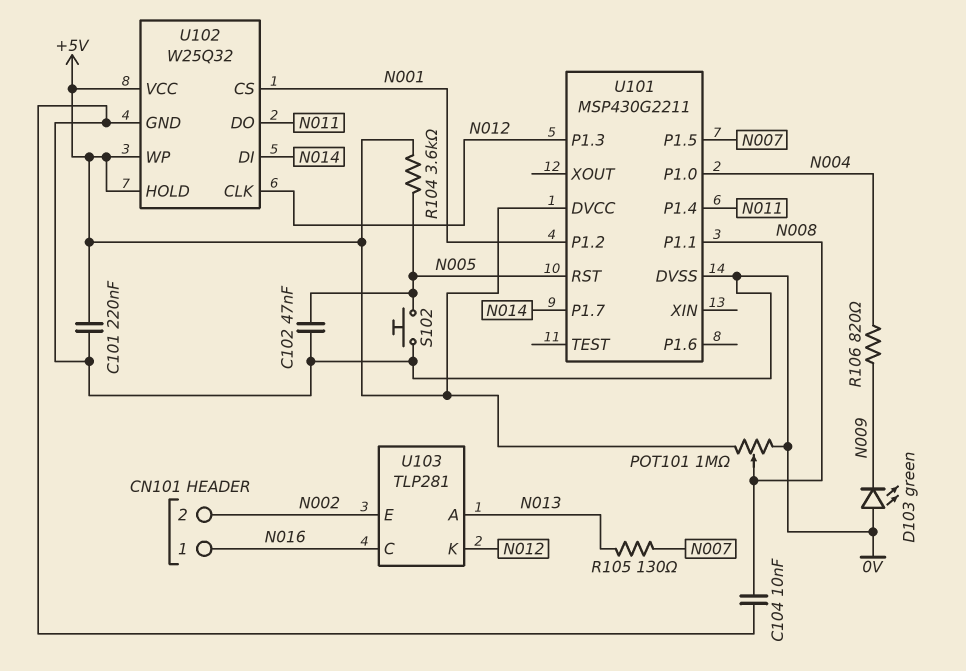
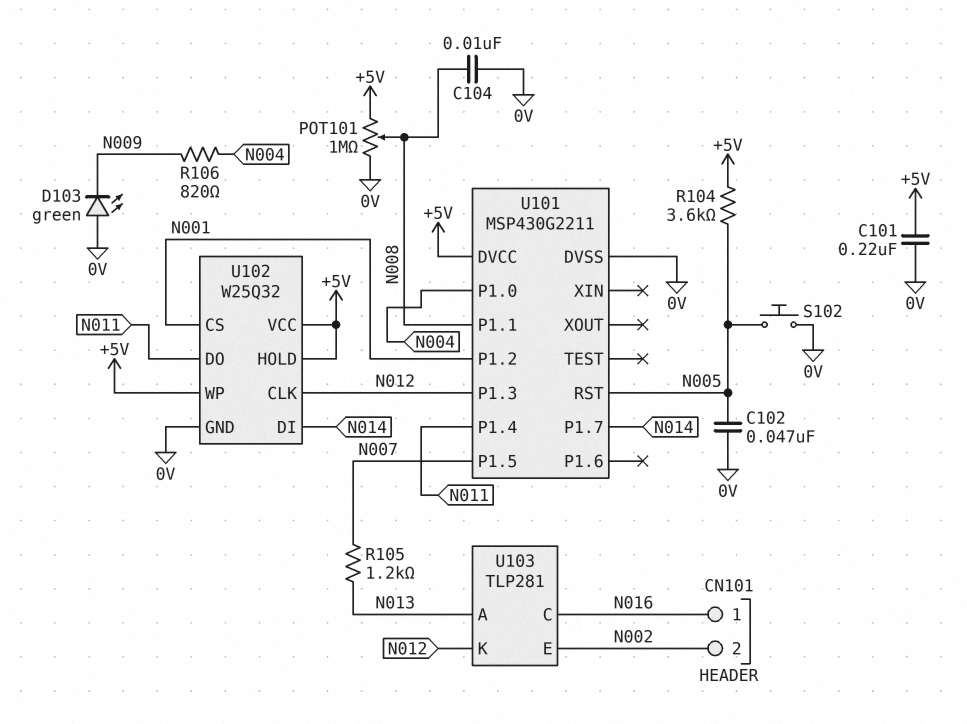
R105: 130 (N007, N013) -> 1.2k (N007, N013)

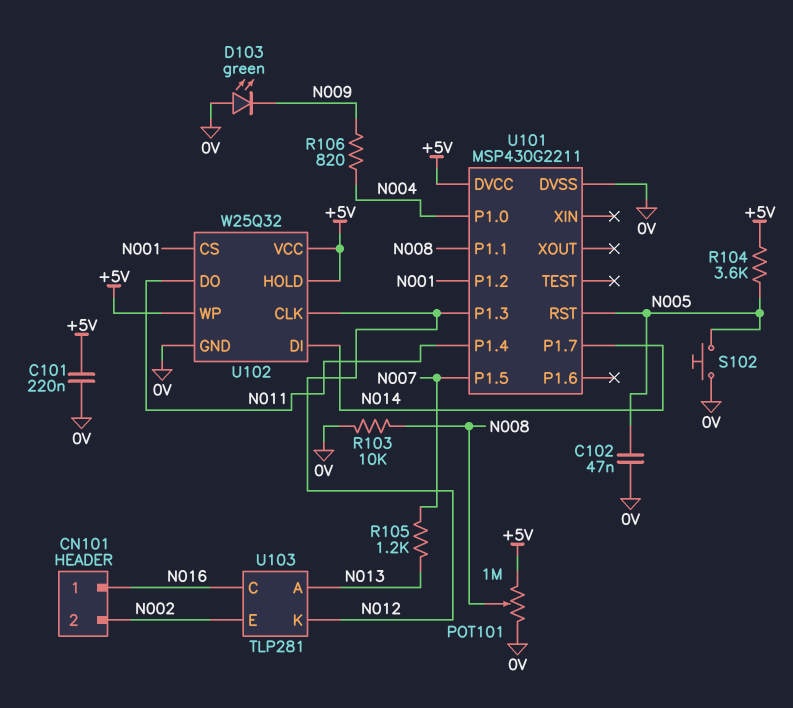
C104: 10nF (0V, N008) -> none
R103: none -> 10k (0V, N008)

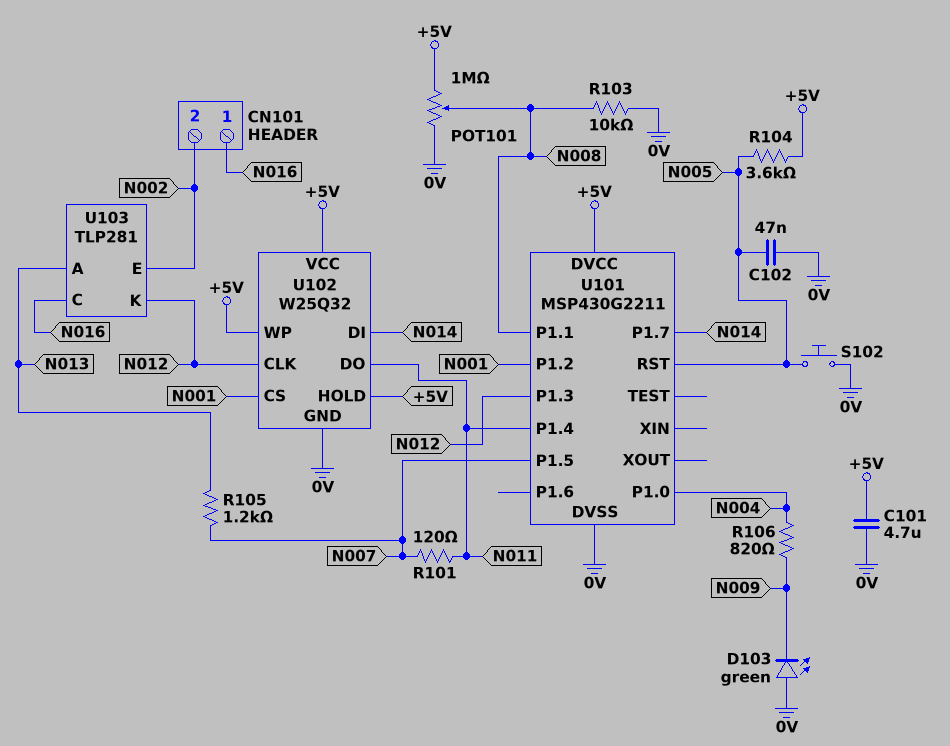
C101: 220nF (+5V, 0V) -> 4.7uF (+5V, 0V)
R101: none -> 120 (N007, N011)

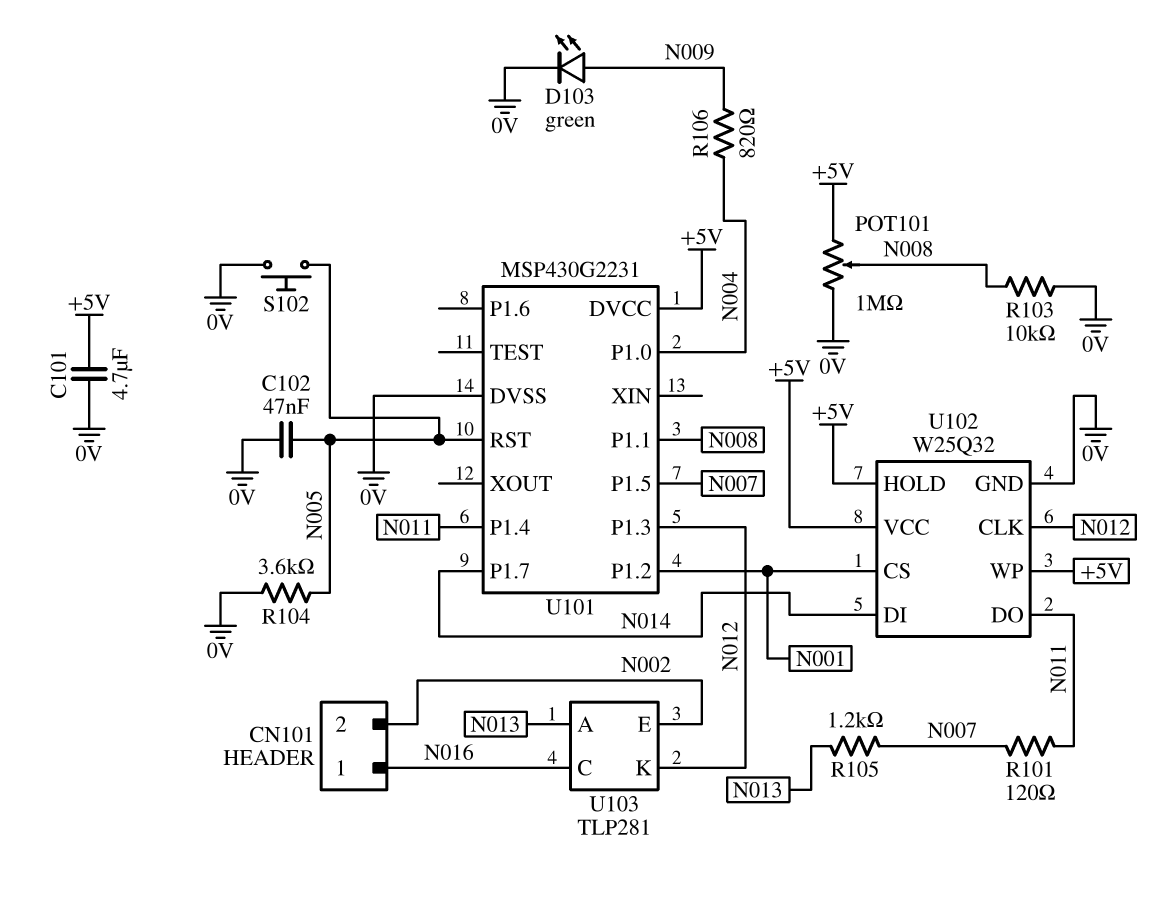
D103: LED green (A 0V, K N009) -> LED green (A N009, K 0V)
R104: 3.6k (+5V, N005) -> 3.6k (0V, N005)
U101: MSP430G2211 -> MSP430G2231

